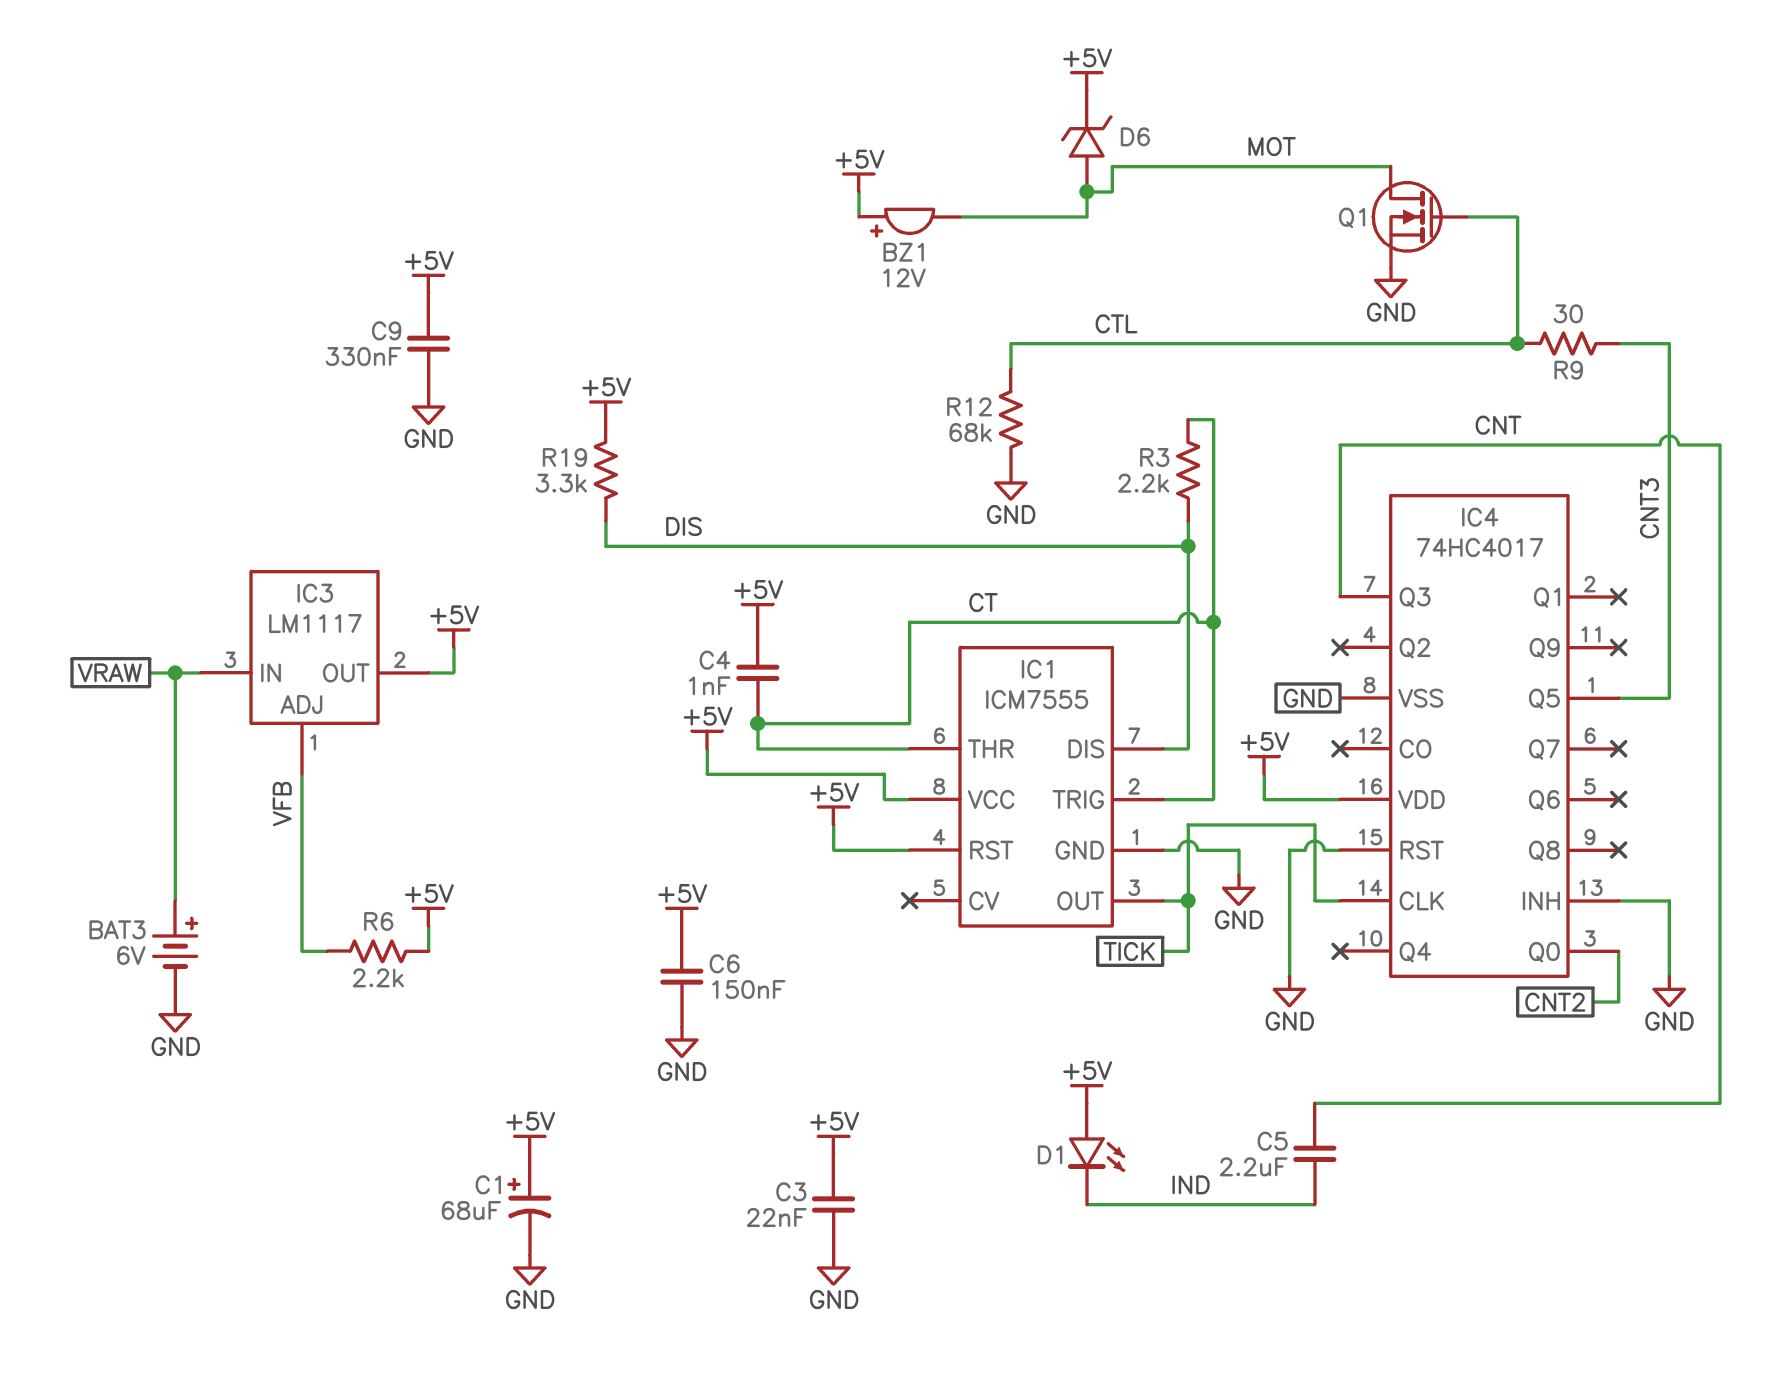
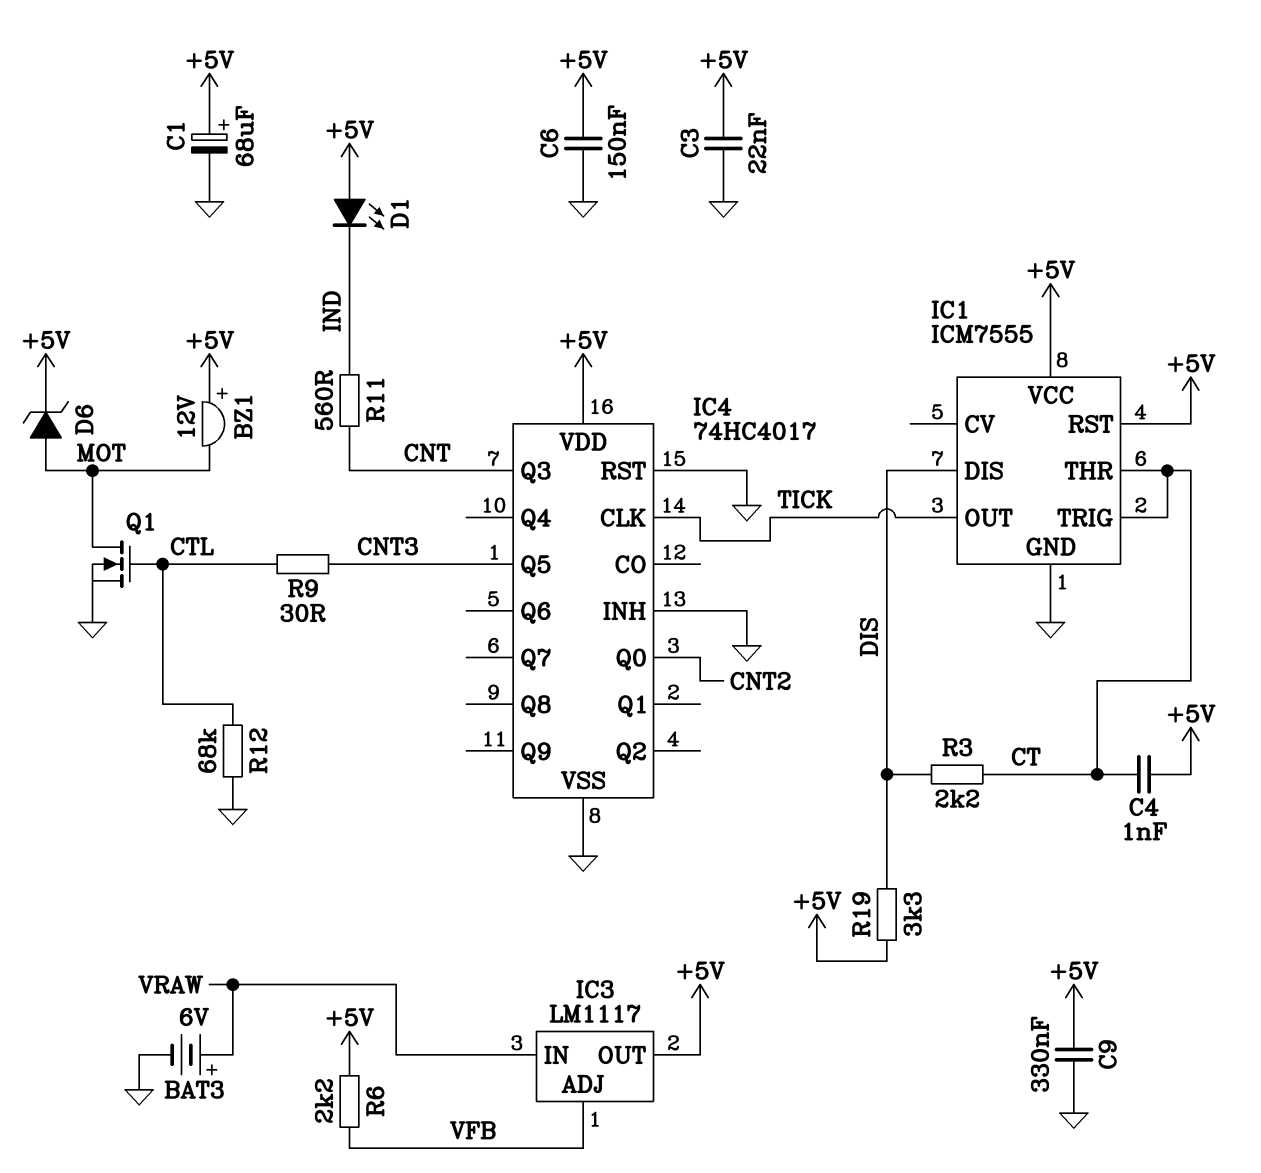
C5: 2.2uF (CNT, IND) -> none
R11: none -> 560 (CNT, IND)

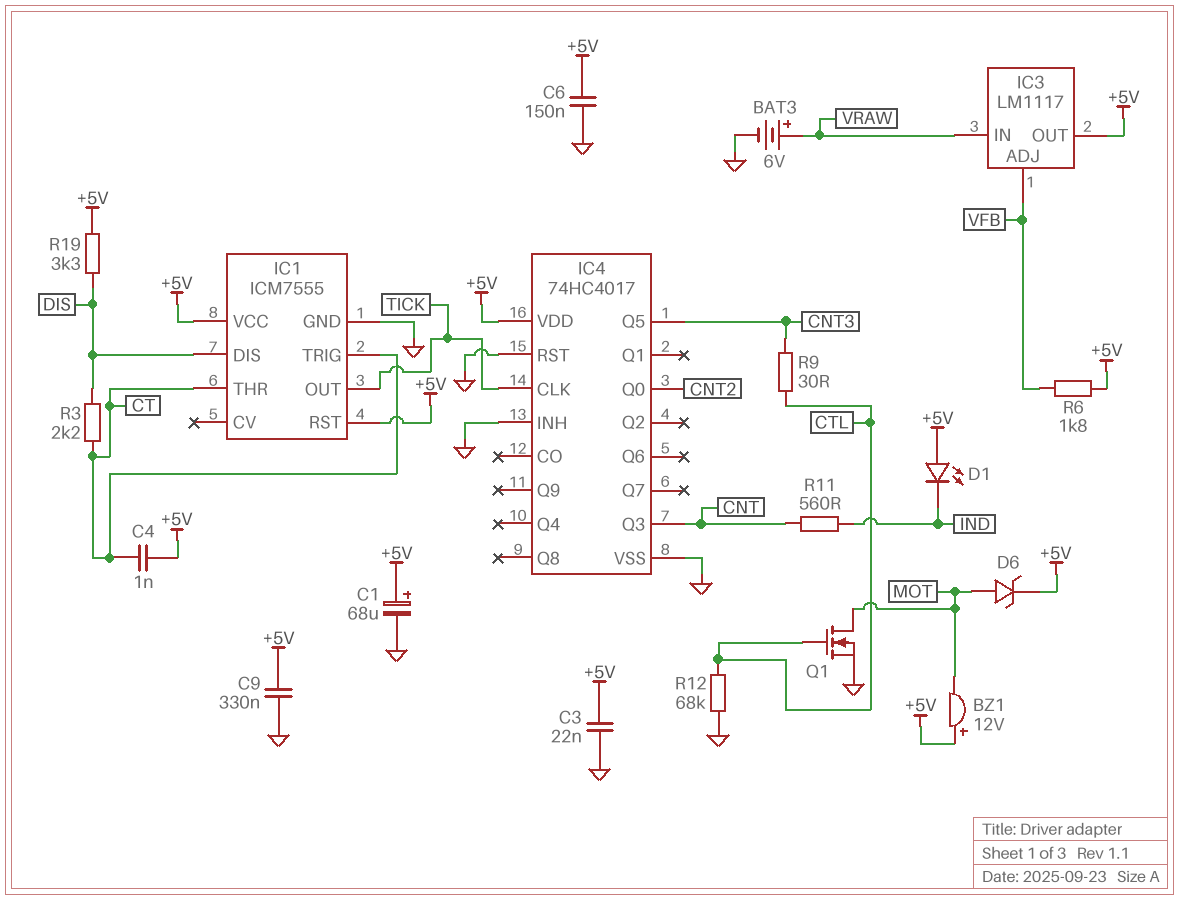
R6: 2.2k (+5V, VFB) -> 1.8k (+5V, VFB)

